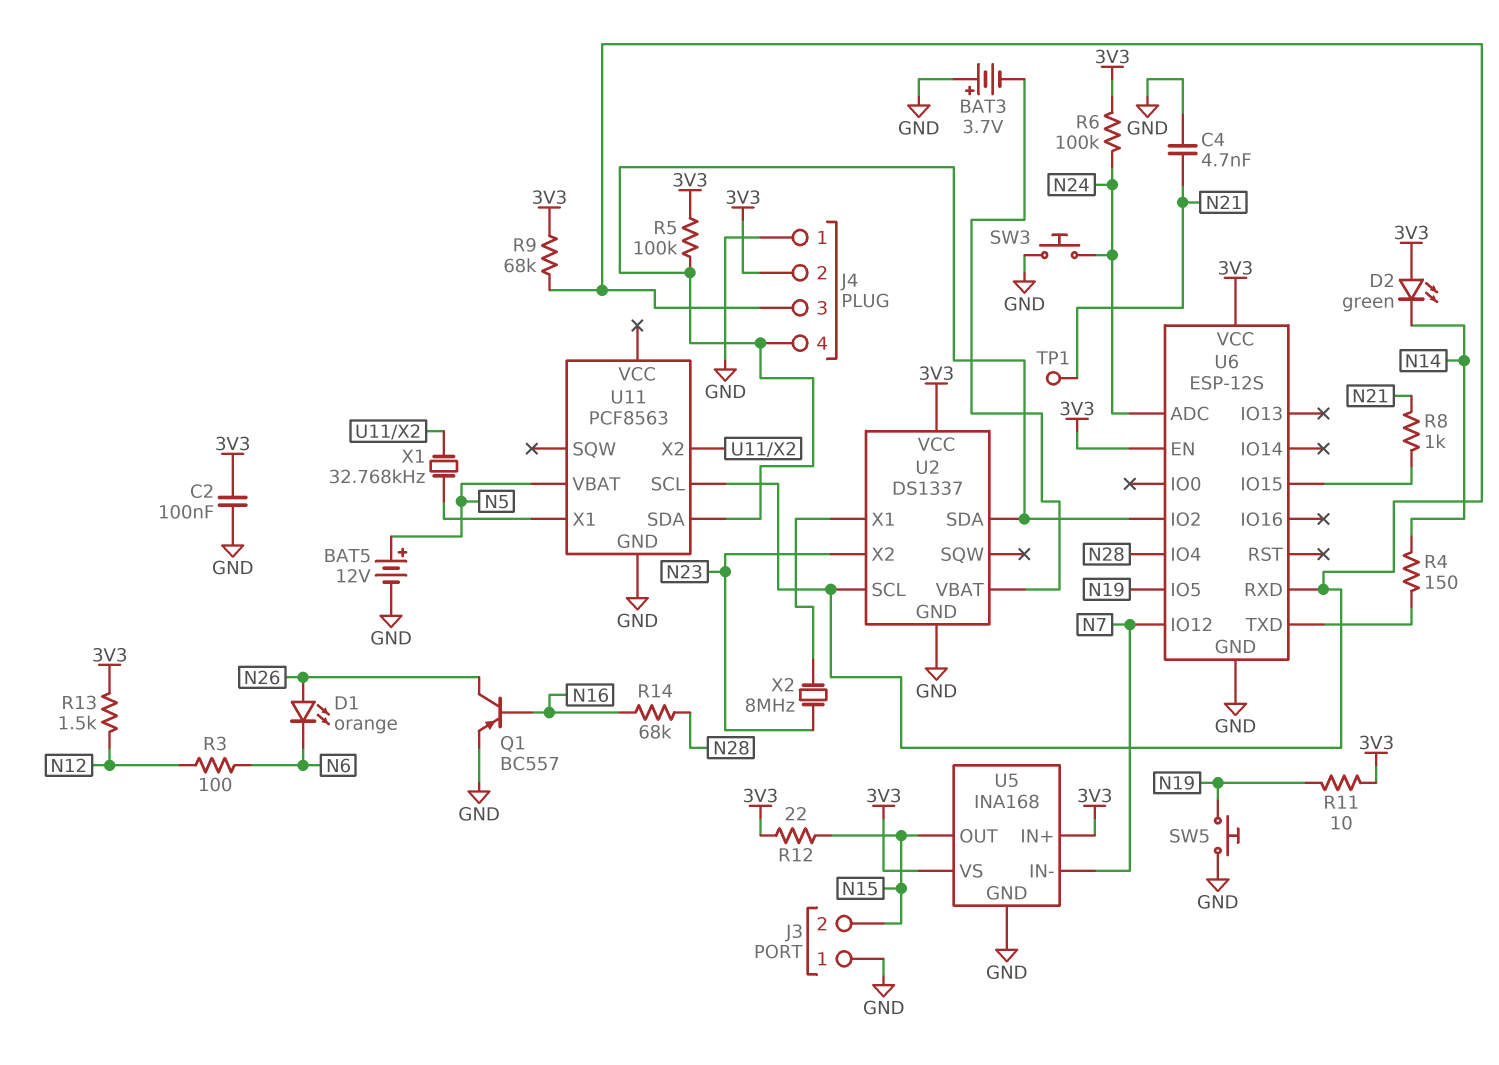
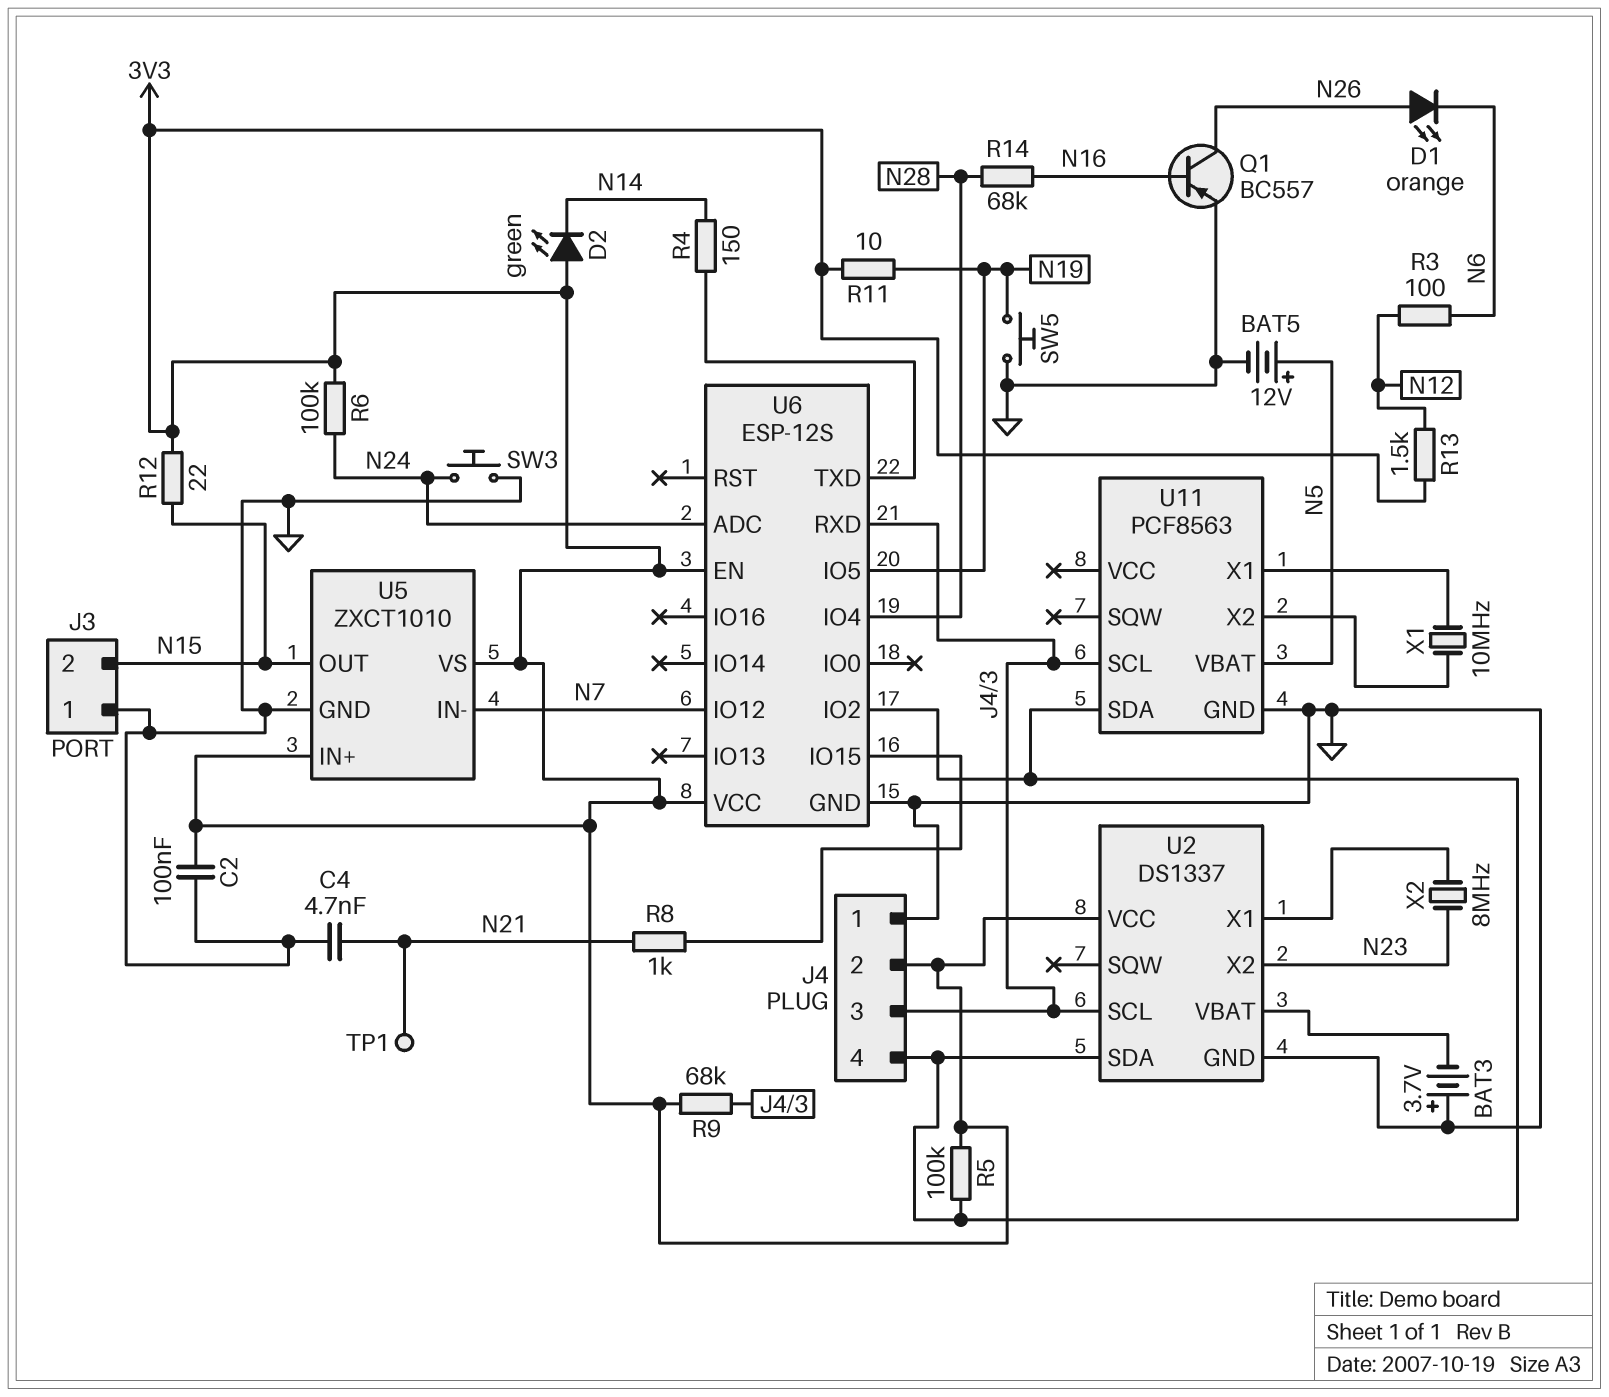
U5: INA168 -> ZXCT1010
X1: 32.768kHz (U11/X1, U11/X2) -> 10MHz (U11/X1, U11/X2)

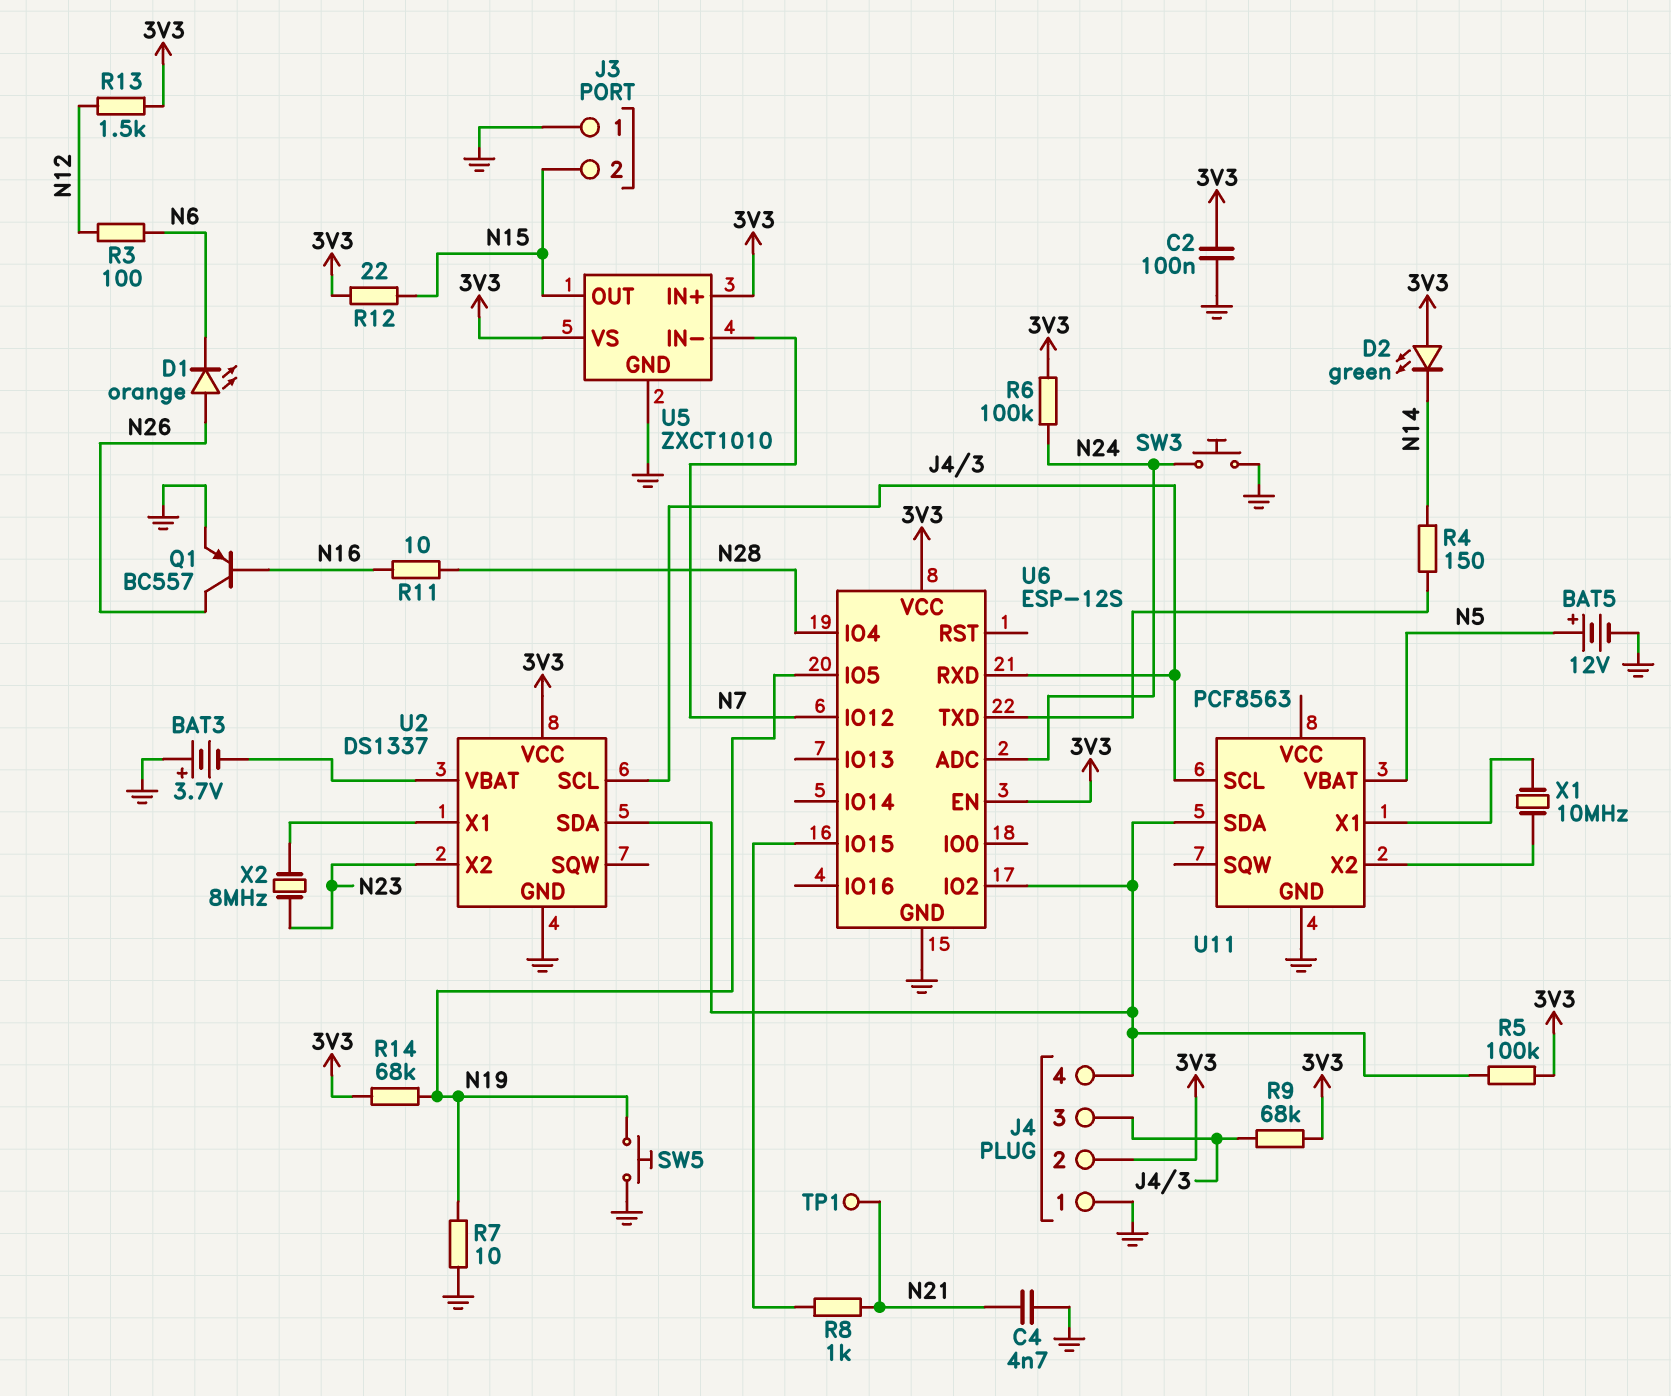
R7: none -> 10 (GND, N19)
R11: 10 (3V3, N19) -> 10 (N16, N28)
R14: 68k (N16, N28) -> 68k (3V3, N19)

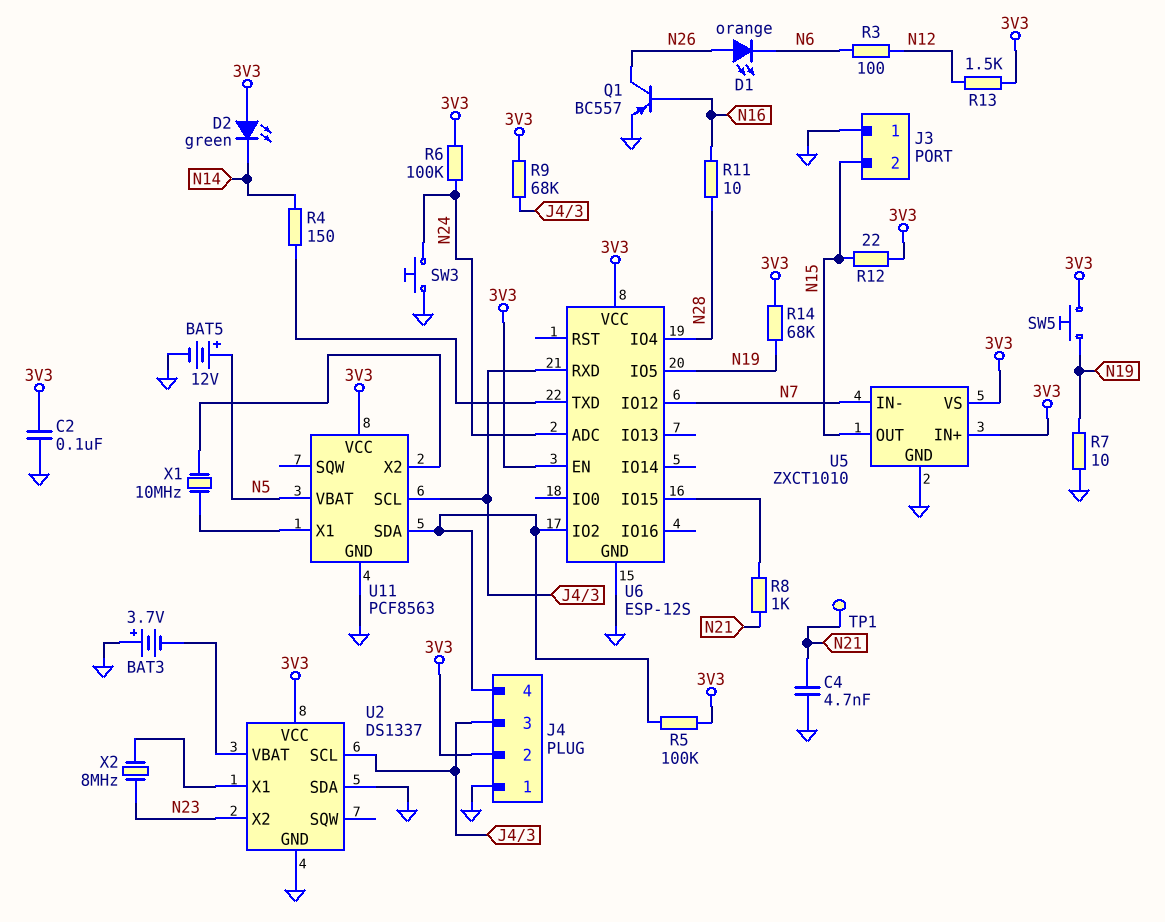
SW5: button (GND, N19) -> button (3V3, N19)
U2 pin SDA: J4/4 -> GND
U11 pin VCC: none -> 3V3

